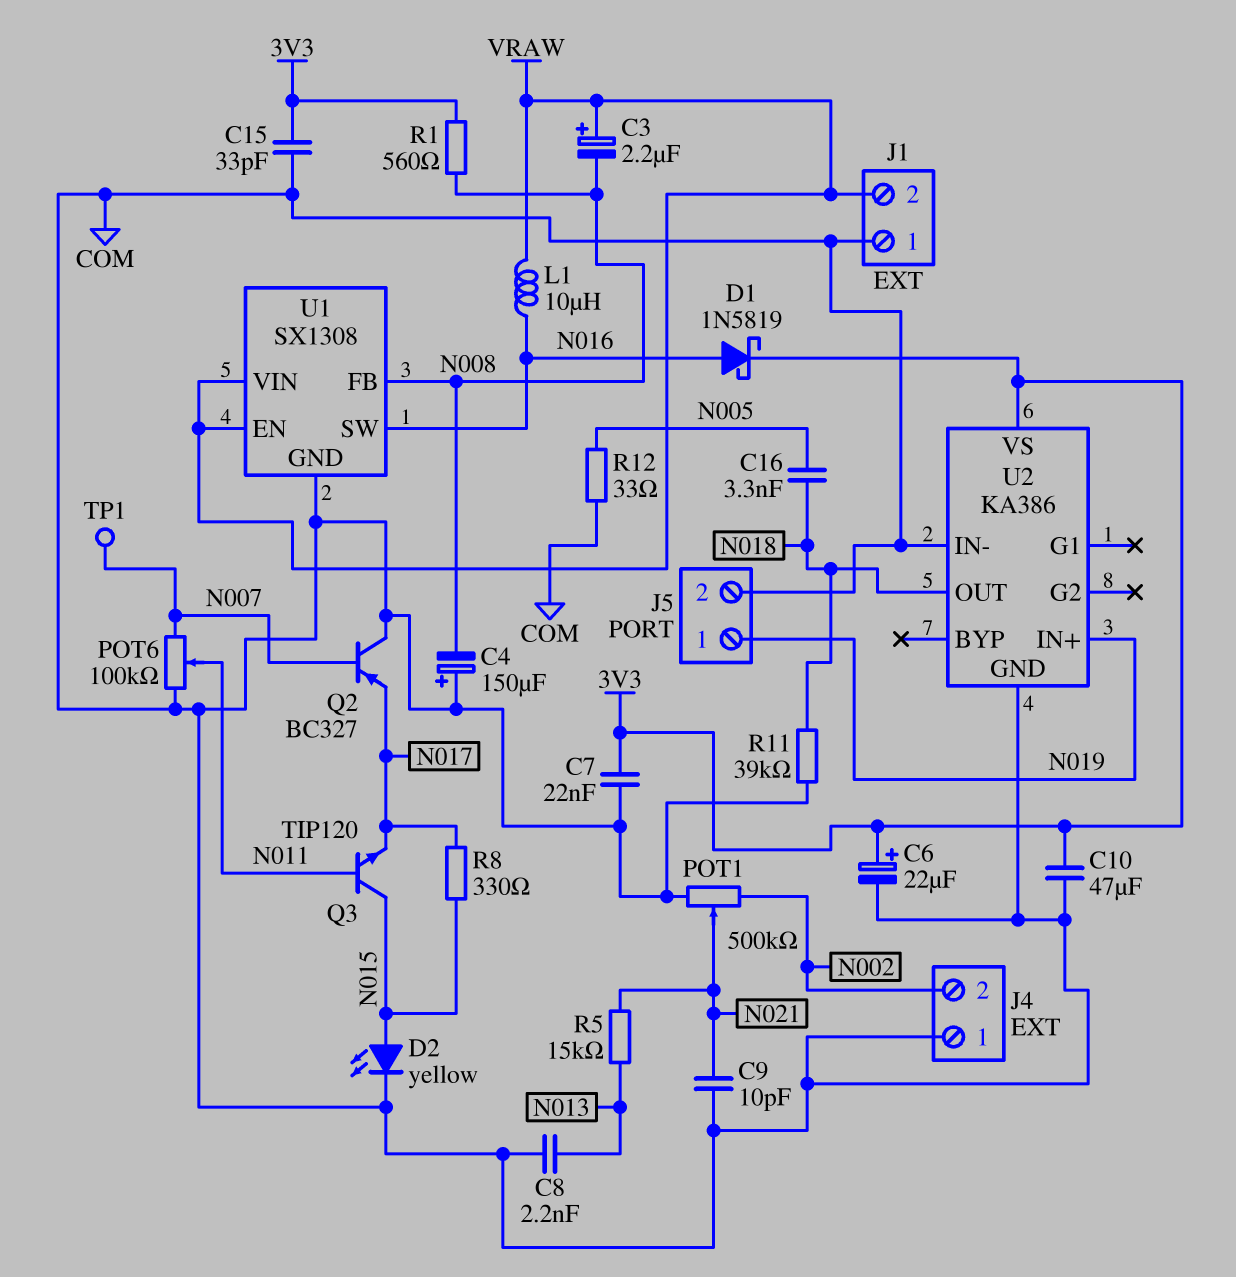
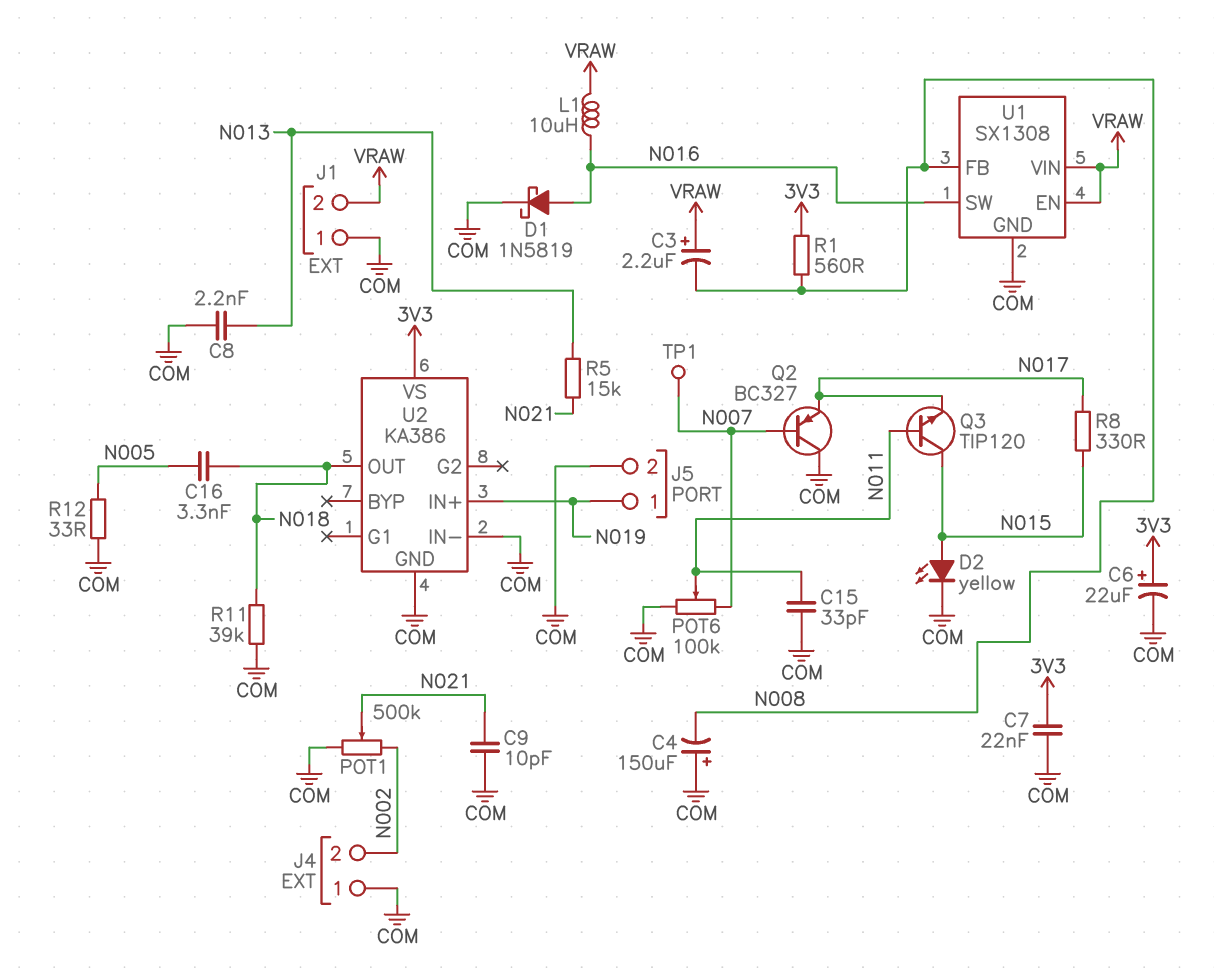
C10: 47uF (3V3, COM) -> none
C15: 33pF (3V3, COM) -> 33pF (COM, N011)
D1: schottky 1N5819 (A N016, K 3V3) -> schottky 1N5819 (A N016, K COM)

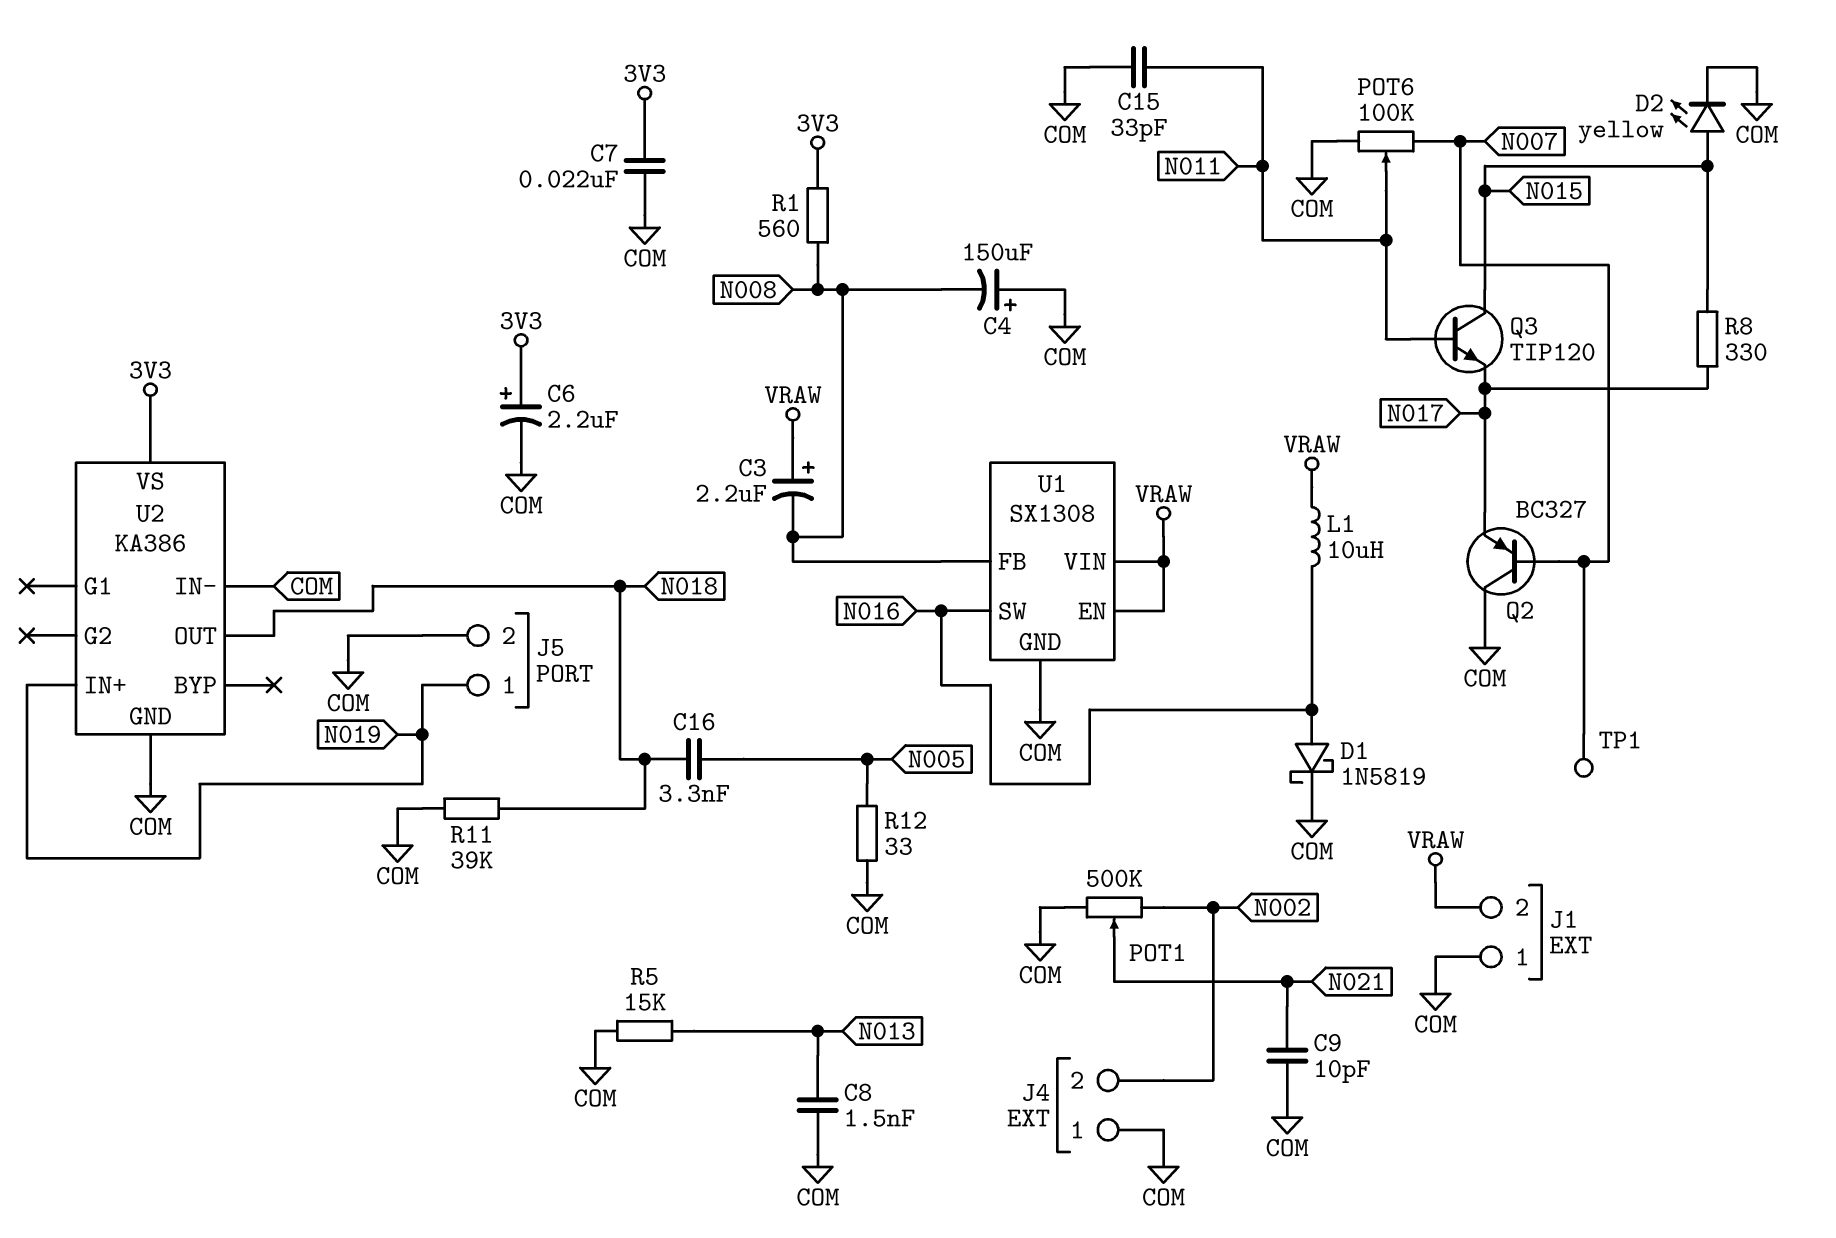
C6: 22uF (plus 3V3, minus COM) -> 2.2uF (plus 3V3, minus COM)
C8: 2.2nF (COM, N013) -> 1.5nF (COM, N013)
R5: 15k (N013, N021) -> 15k (COM, N013)

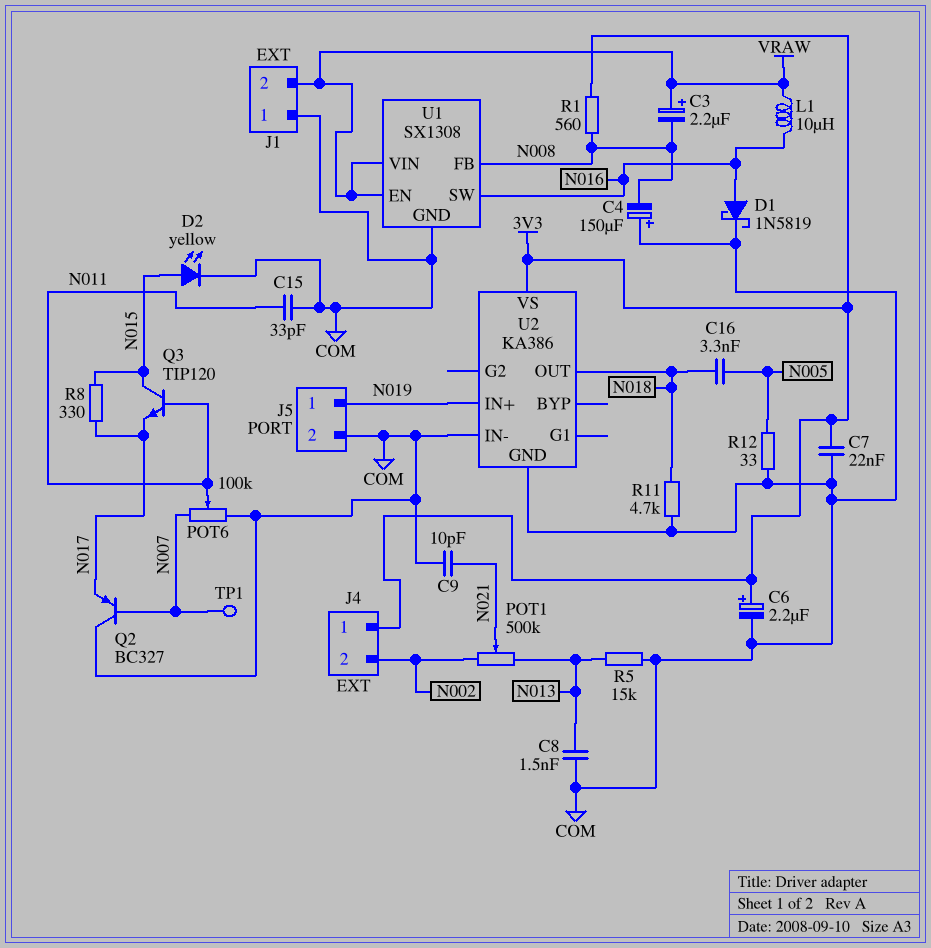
J4 pin 1: COM -> 3V3
POT1: 500k (COM, N002, wiper N021) -> 500k (N002, N013, wiper N021)
R11: 39k (COM, N018) -> 4.7k (COM, N018)

